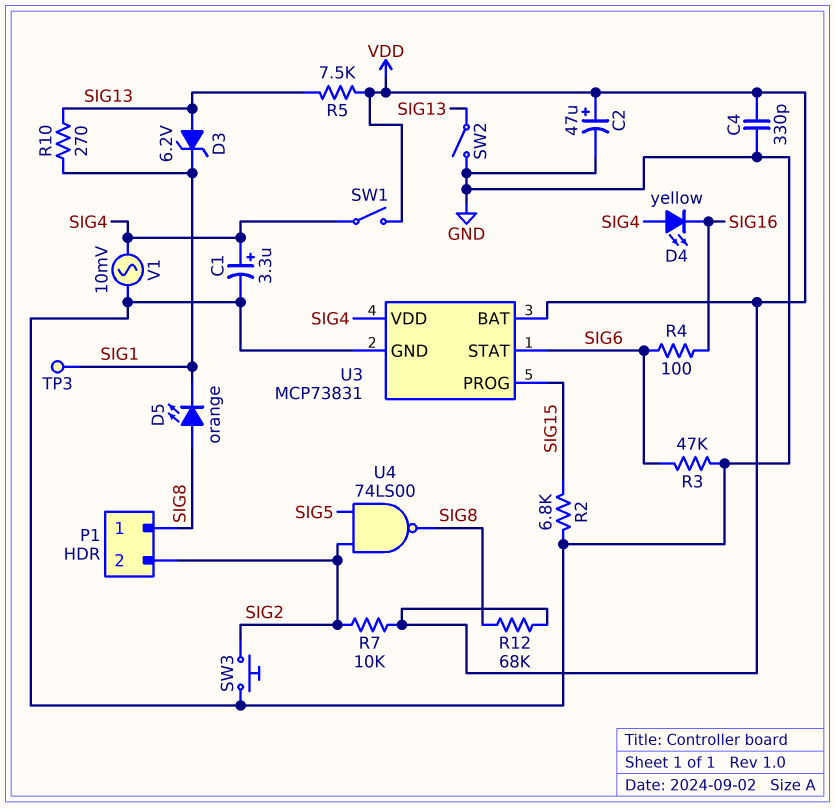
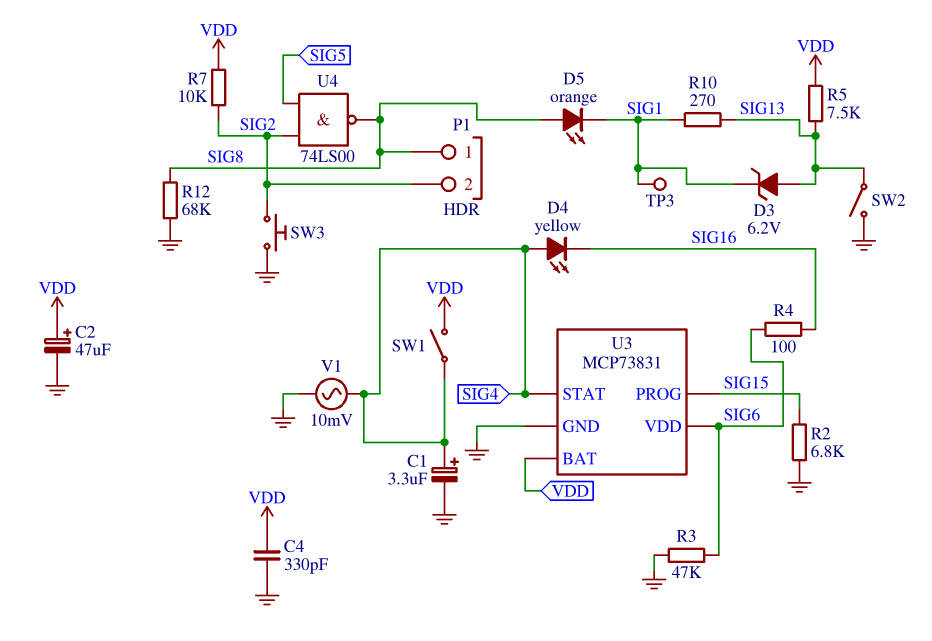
R12: 68k (SIG8, VDD) -> 68k (GND, SIG8)
U3 pin STAT: SIG6 -> SIG4
U3 pin VDD: SIG4 -> SIG6

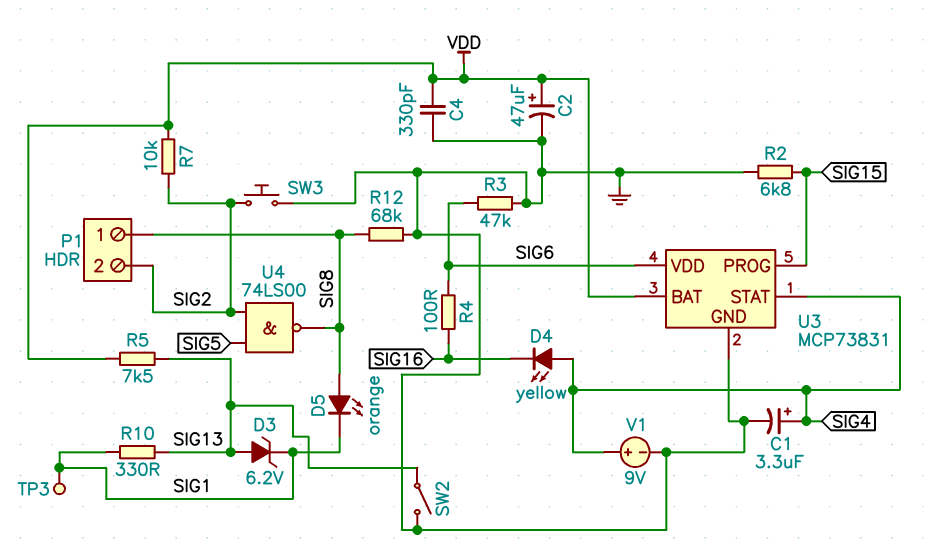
R10: 270 (SIG1, SIG13) -> 330 (SIG1, SIG13)
SW1: switch (SIG4, VDD) -> none
V1: AC 10mV (GND, SIG4) -> 9V (plus SIG4, minus GND)

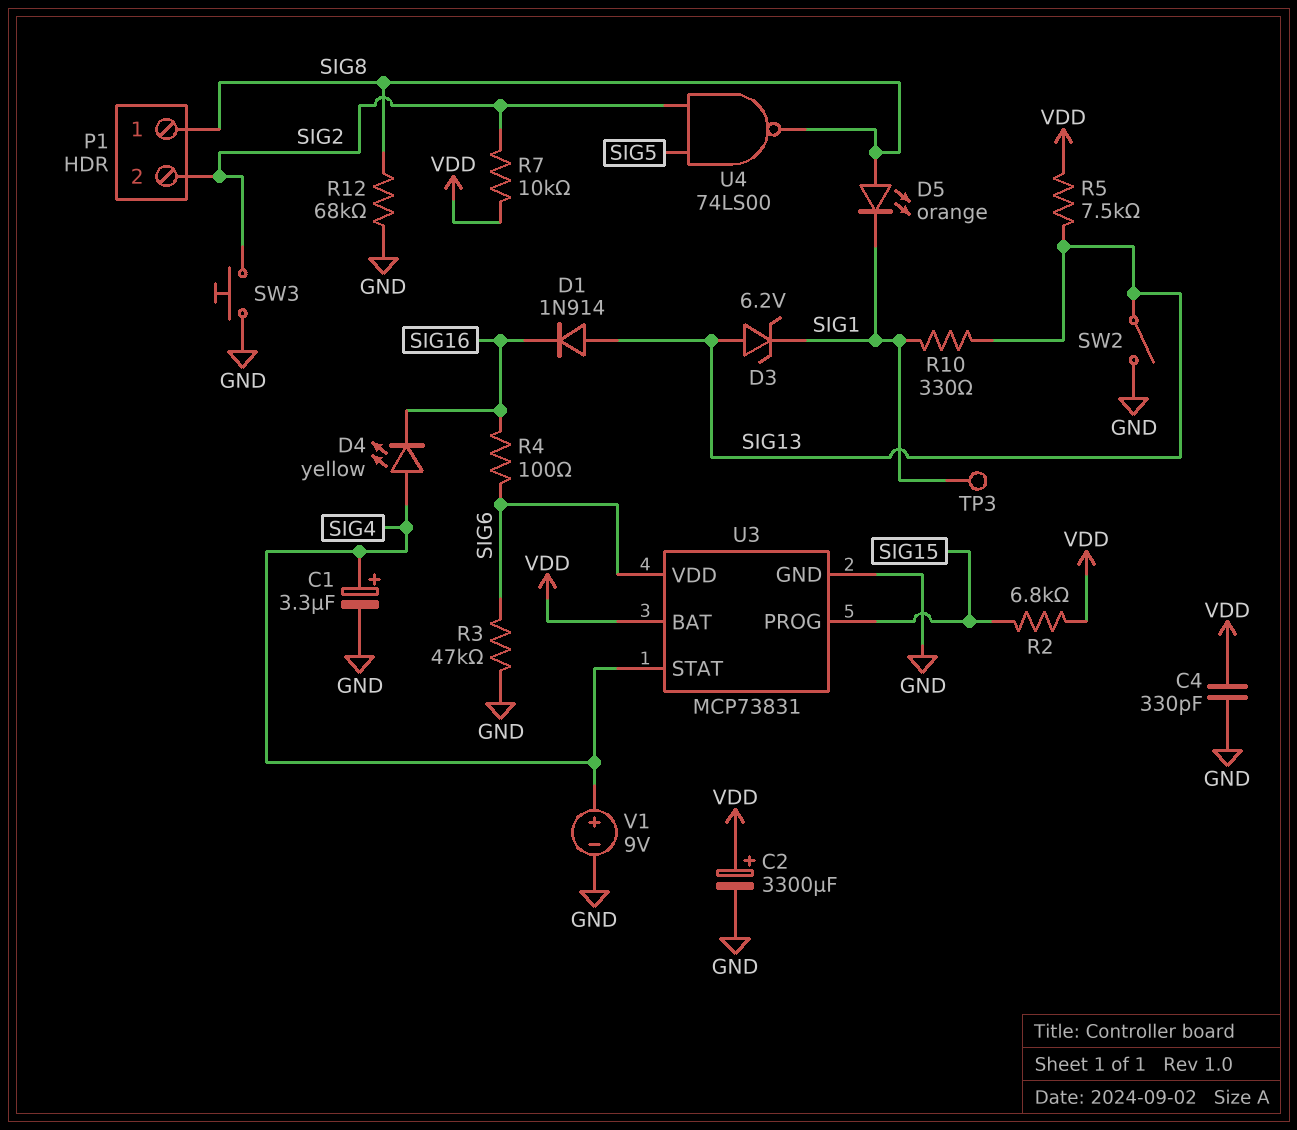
C2: 47uF (plus VDD, minus GND) -> 3300uF (plus VDD, minus GND)
D1: none -> diode 1N914 (A SIG13, K SIG16)
R2: 6.8k (GND, SIG15) -> 6.8k (SIG15, VDD)

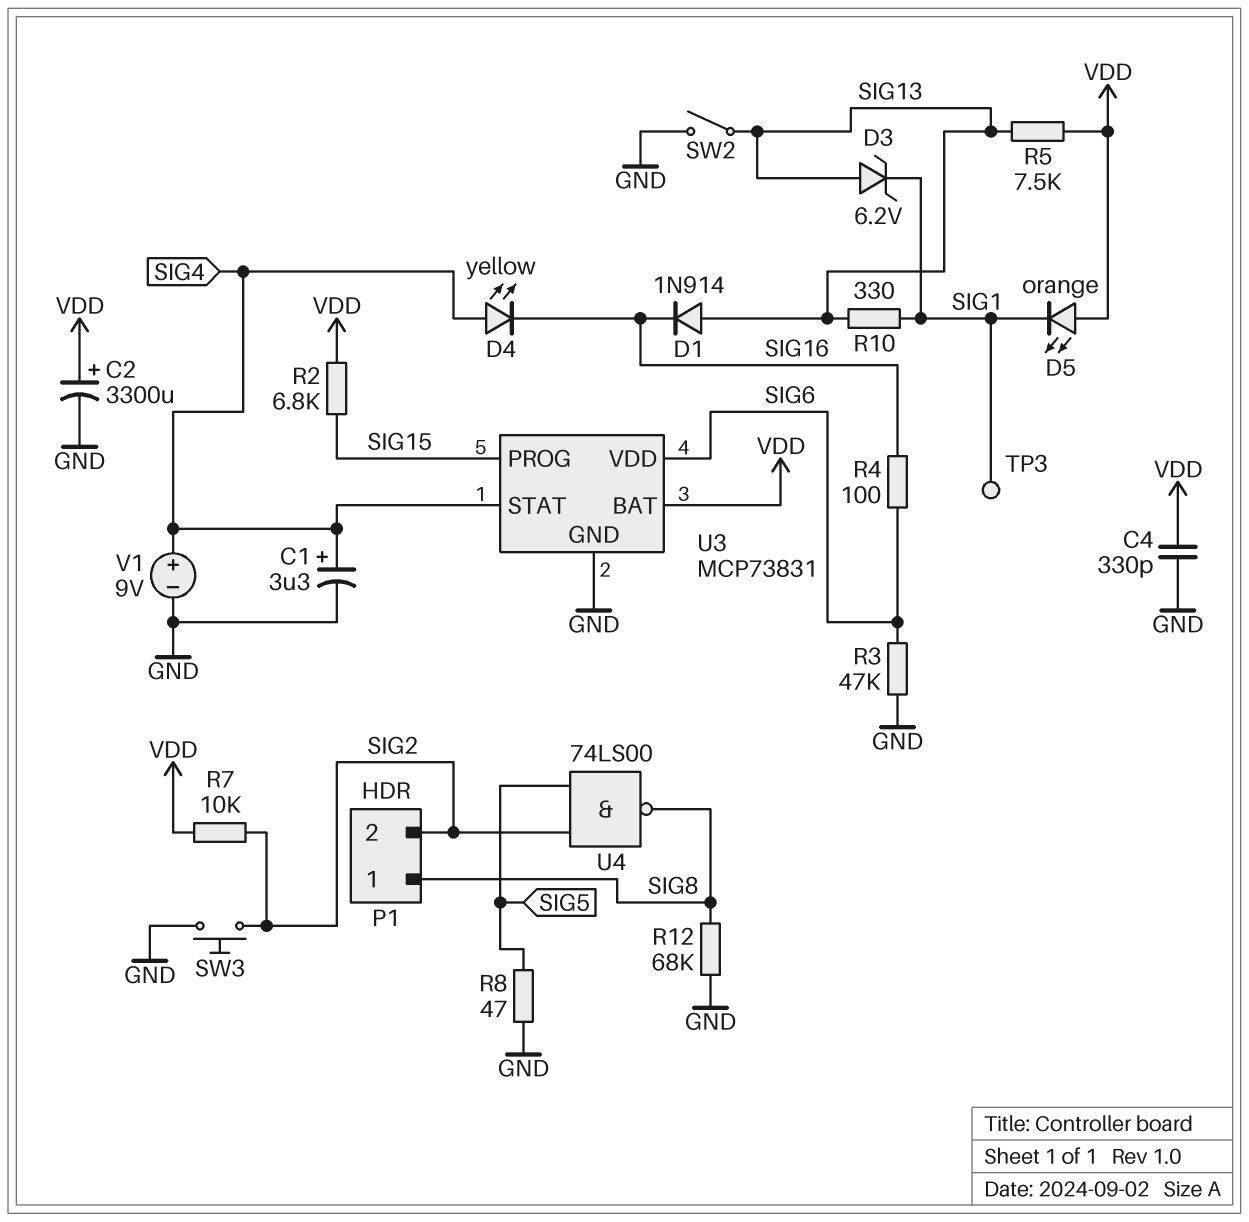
D5: LED orange (A SIG8, K SIG1) -> LED orange (A VDD, K SIG1)
R8: none -> 47 (GND, SIG5)

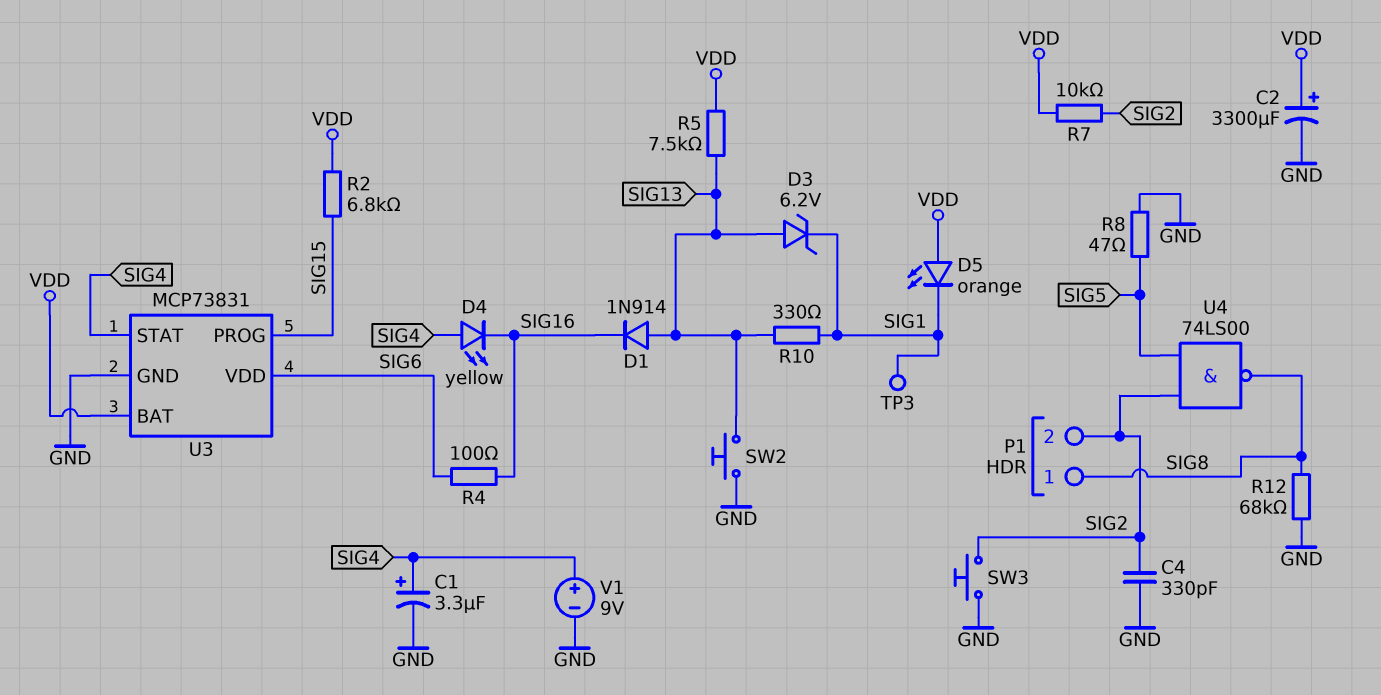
C4: 330pF (GND, VDD) -> 330pF (GND, SIG2)
R3: 47k (GND, SIG6) -> none
SW2: switch (GND, SIG13) -> button (GND, SIG13)

